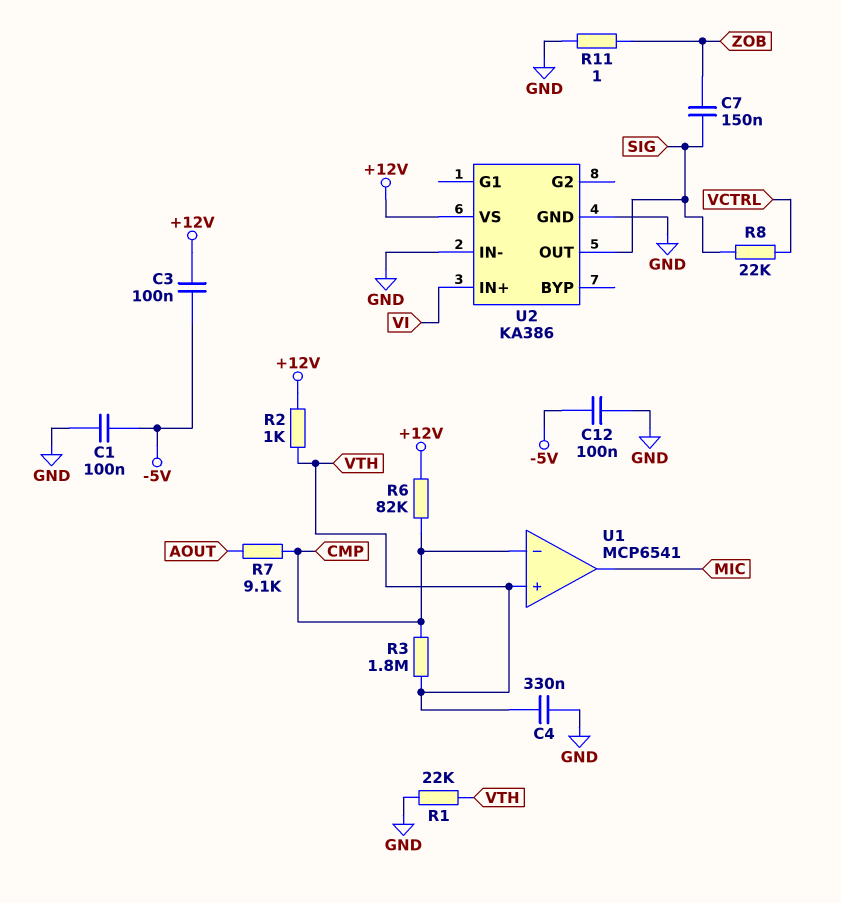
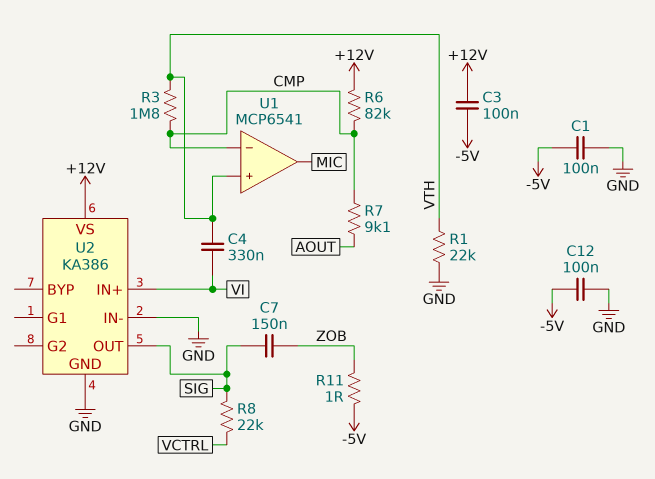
C4: 330nF (GND, VTH) -> 330nF (VI, VTH)
R2: 1k (+12V, VTH) -> none
R11: 1 (GND, ZOB) -> 1 (-5V, ZOB)

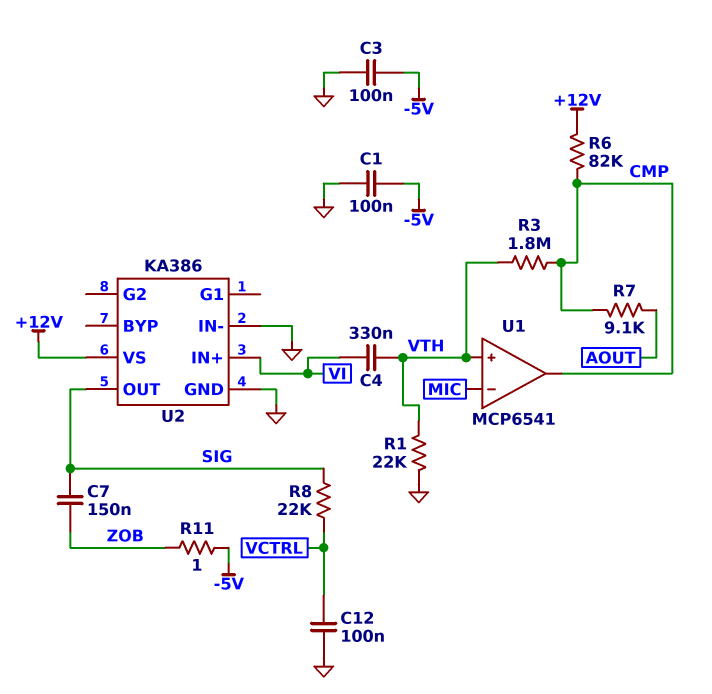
C3: 100nF (+12V, -5V) -> 100nF (-5V, GND)
C12: 100nF (-5V, GND) -> 100nF (GND, VCTRL)
U1 pin in-: CMP -> MIC
U1 pin out: MIC -> CMP

